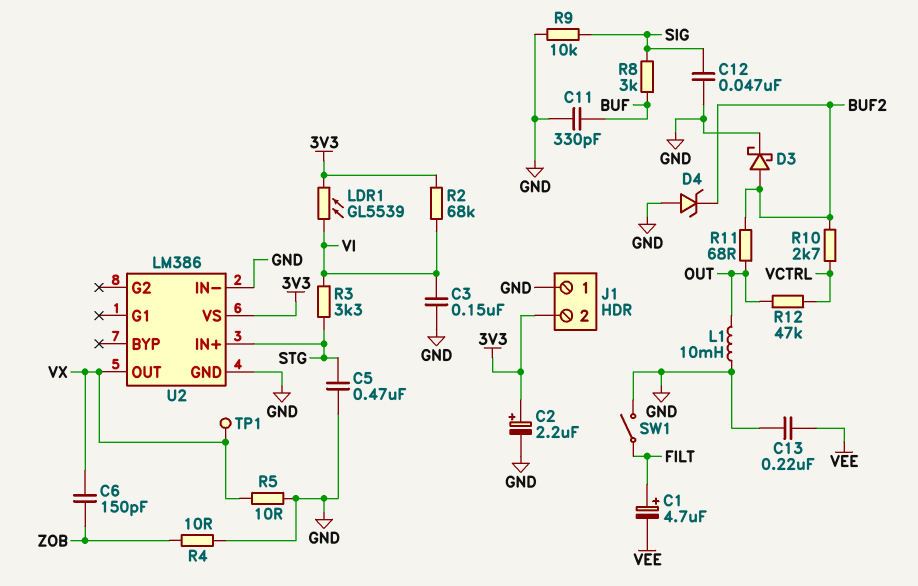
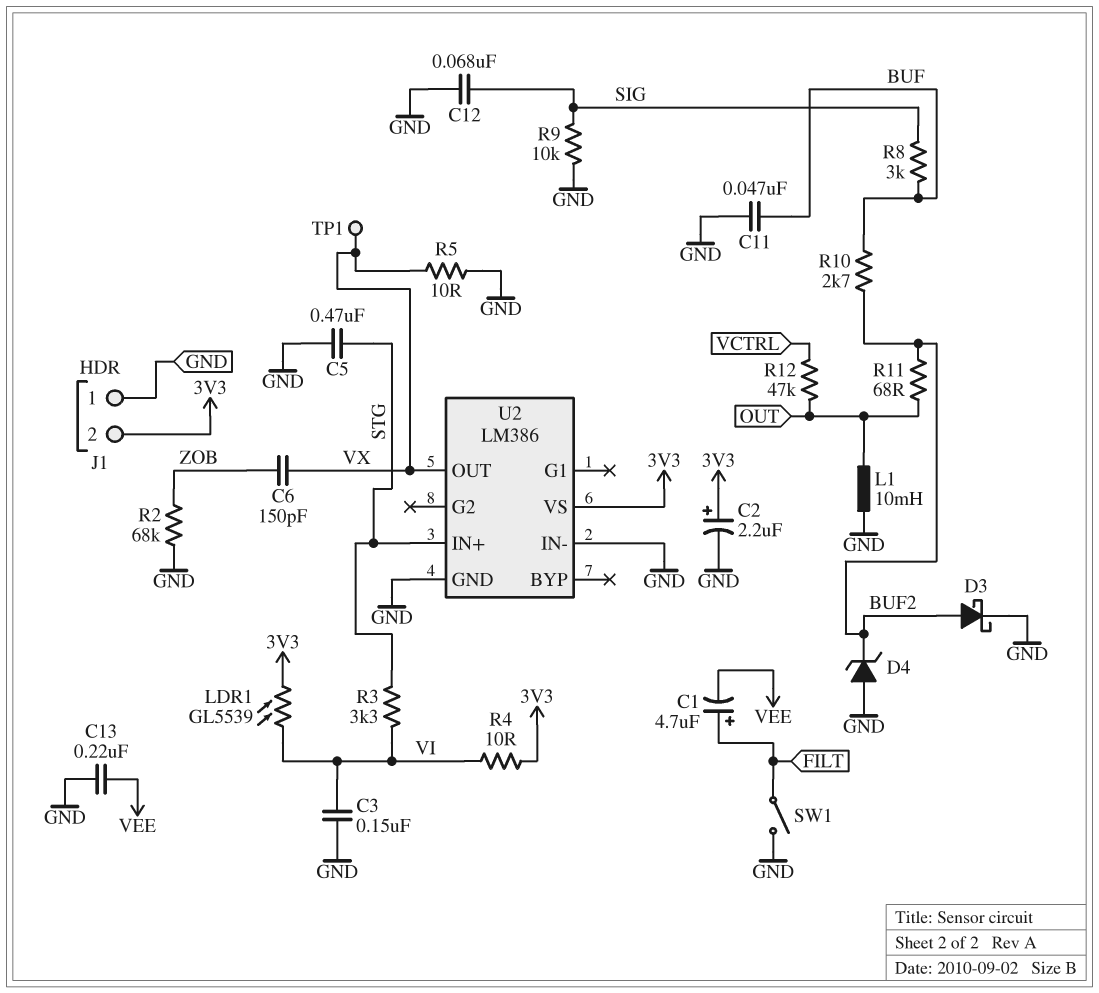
C11: 330pF (BUF, GND) -> 47nF (BUF, GND)
C12: 47nF (GND, SIG) -> 68nF (GND, SIG)
R2: 68k (3V3, VI) -> 68k (GND, ZOB)
R4: 10 (GND, ZOB) -> 10 (3V3, VI)
R10: 2.7k (BUF2, VCTRL) -> 2.7k (BUF, BUF2)

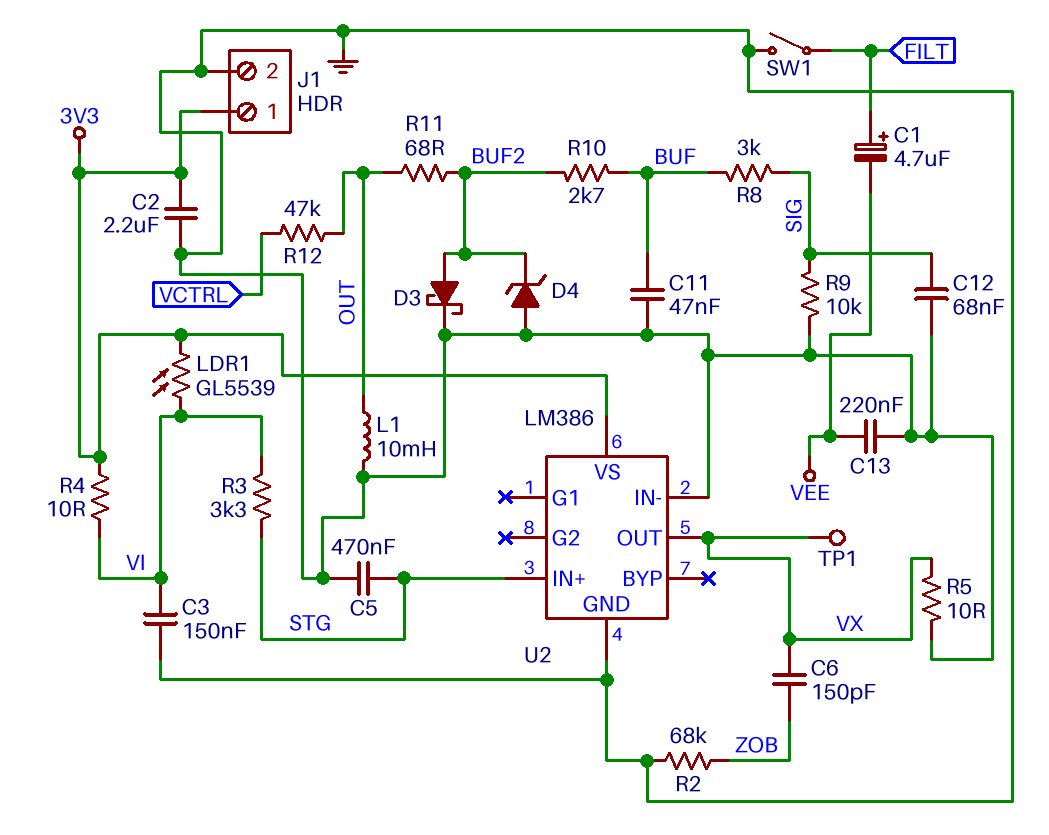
C2: 2.2uF (plus 3V3, minus GND) -> 2.2uF (3V3, GND)
J1 pin 1: GND -> 3V3
J1 pin 2: 3V3 -> GND

